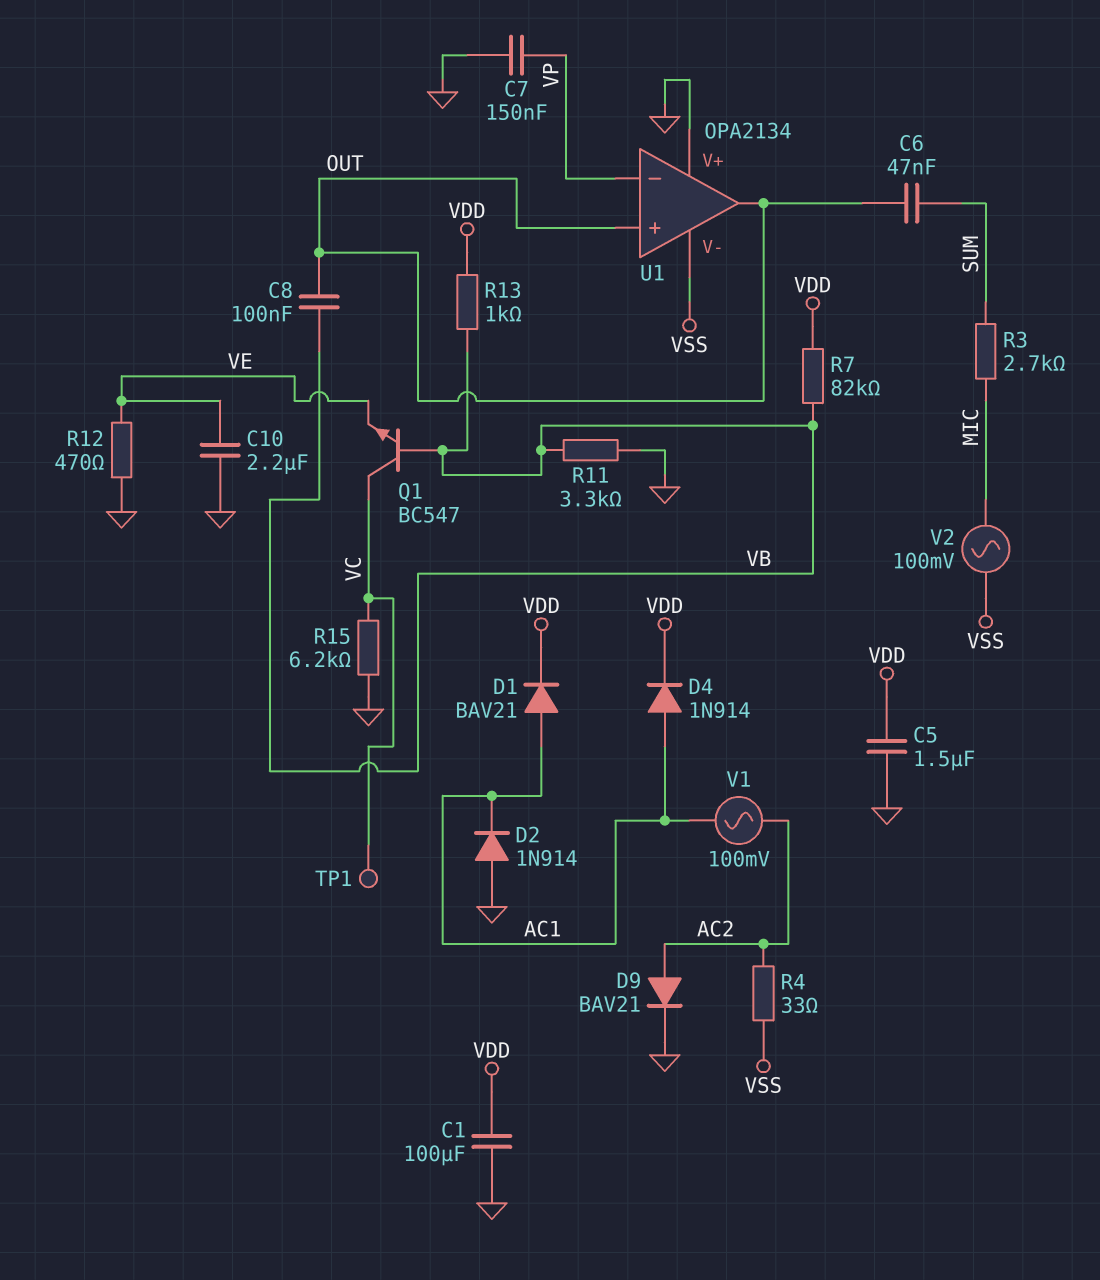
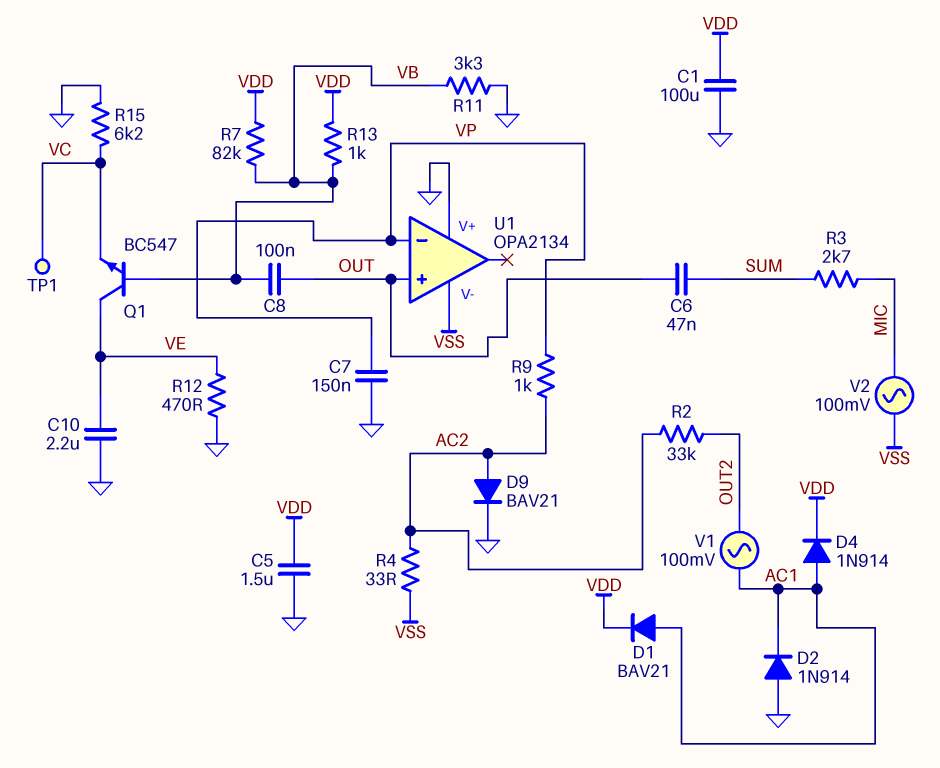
Q1: NPN BC547 (B VB, C VC, E VE) -> NPN BC547 (B VB, C VE, E VC)
R2: none -> 33k (AC2, OUT2)
R9: none -> 1k (AC2, VP)
U1 pin out: OUT -> none
V1: AC 100mV (AC1, AC2) -> AC 100mV (AC1, OUT2)

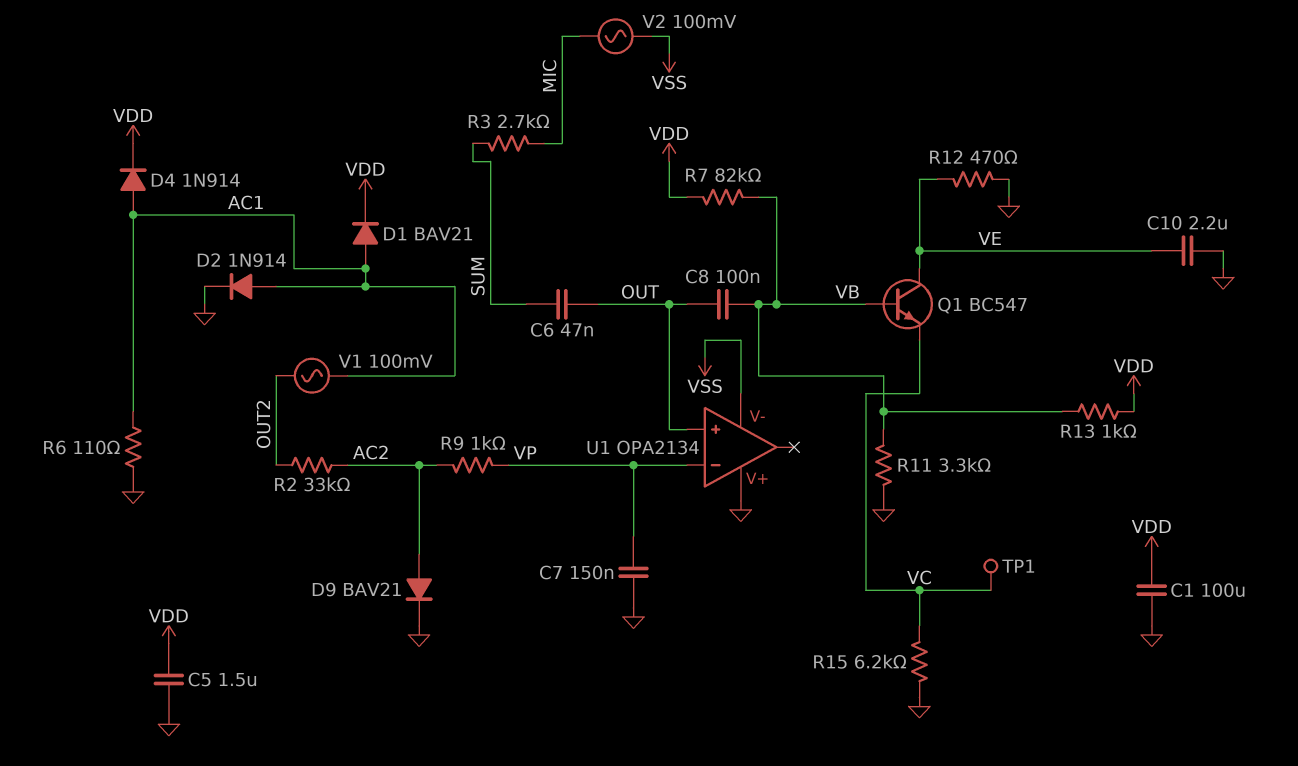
D2: diode 1N914 (A GND, K AC1) -> diode 1N914 (A AC1, K GND)
R4: 33 (AC2, VSS) -> none
R6: none -> 110 (AC1, GND)

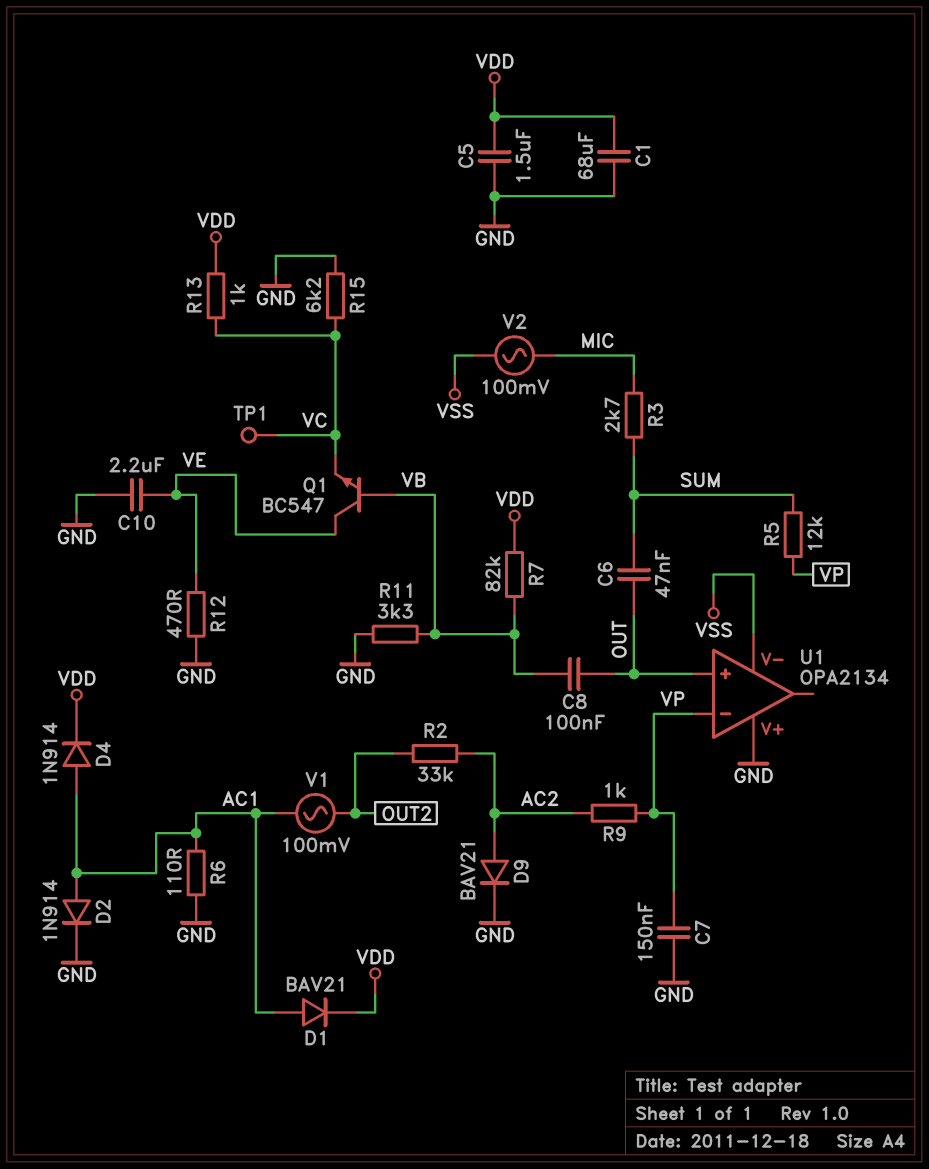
C1: 100uF (GND, VDD) -> 68uF (GND, VDD)
R5: none -> 12k (SUM, VP)
R13: 1k (VB, VDD) -> 1k (VC, VDD)

